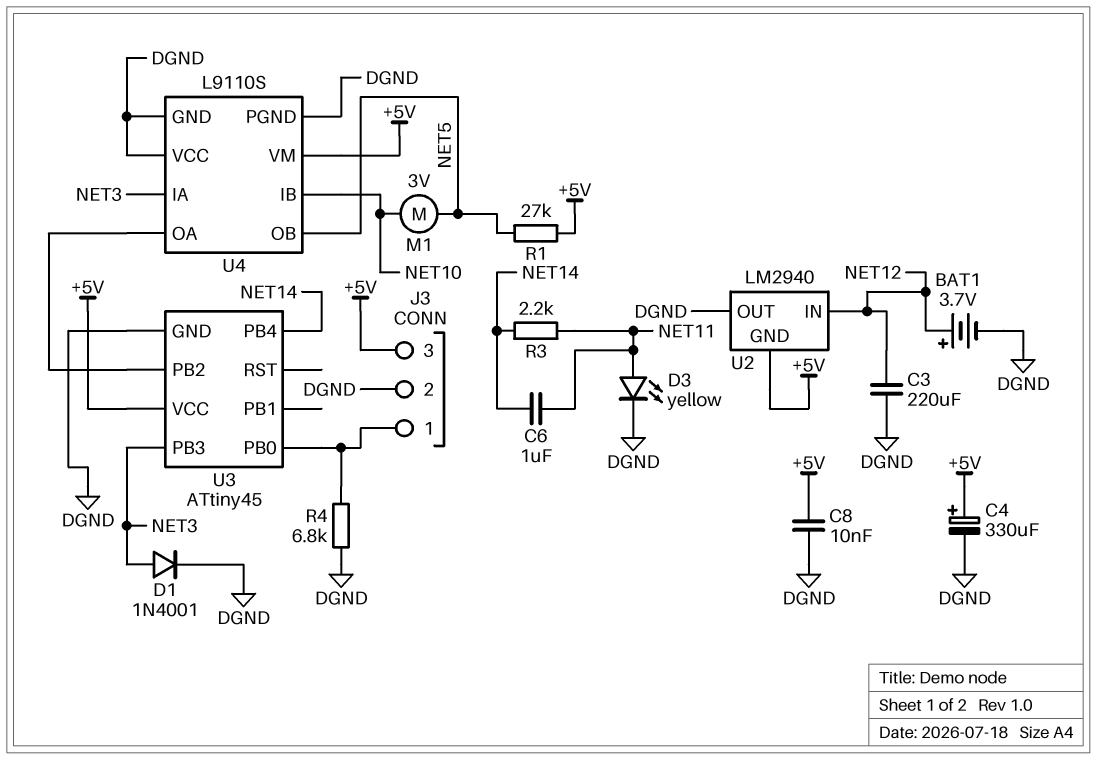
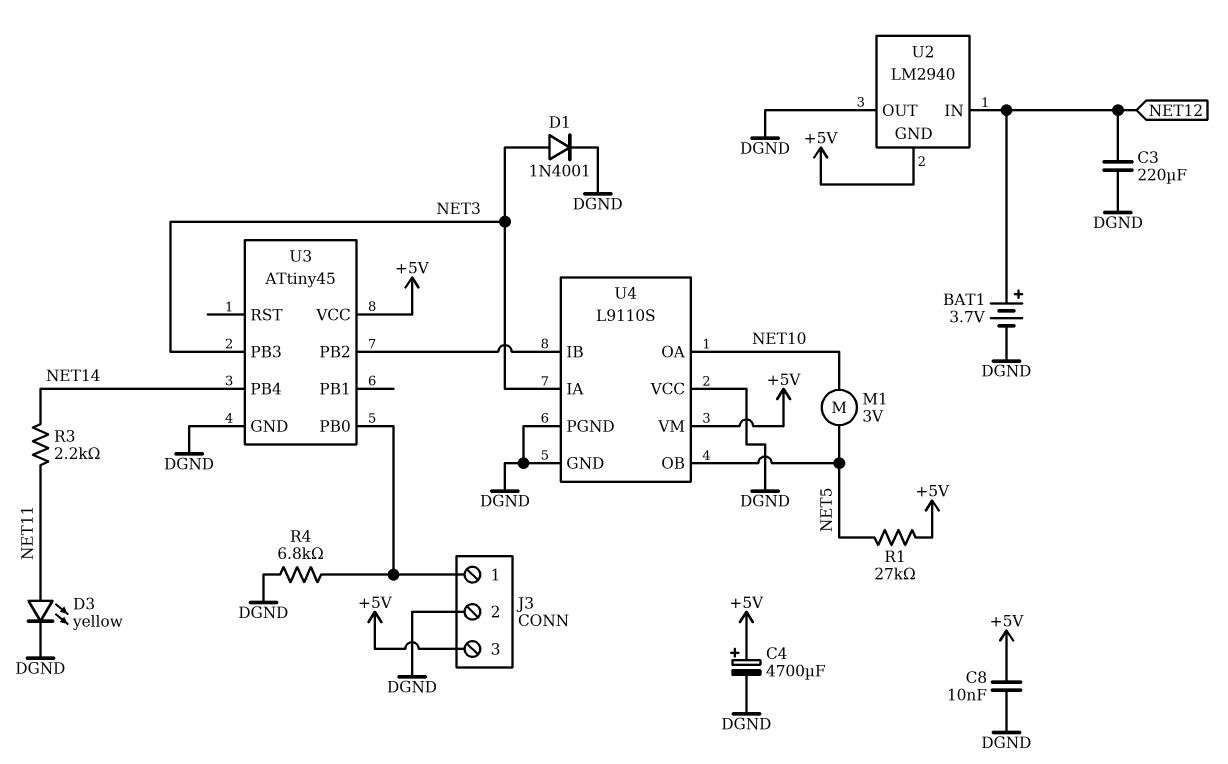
C4: 330uF (plus +5V, minus DGND) -> 4700uF (plus +5V, minus DGND)
C6: 1uF (NET11, NET14) -> none
U4 pin IB: NET10 -> U3/PB2
U4 pin OA: U3/PB2 -> NET10

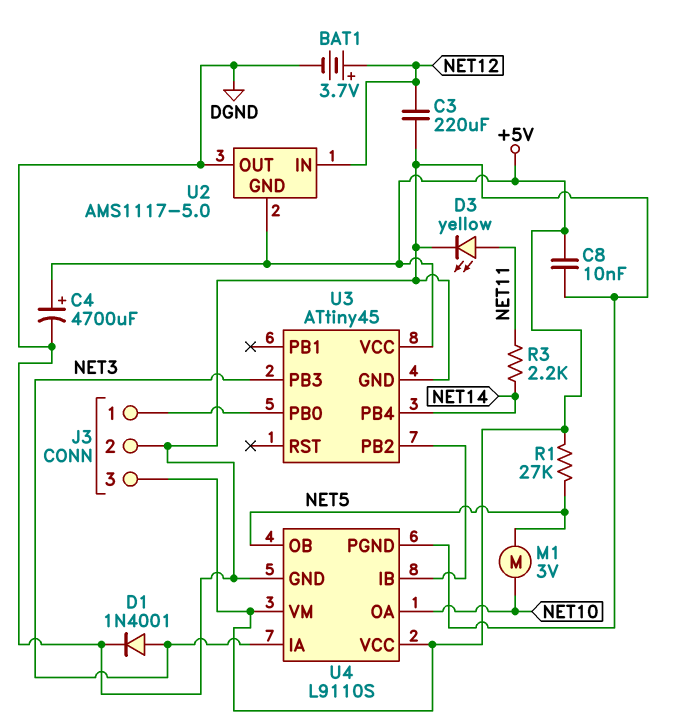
R4: 6.8k (DGND, J3/1) -> none
U2: LM2940 -> AMS1117-5.0
U4 pin VCC: DGND -> +5V

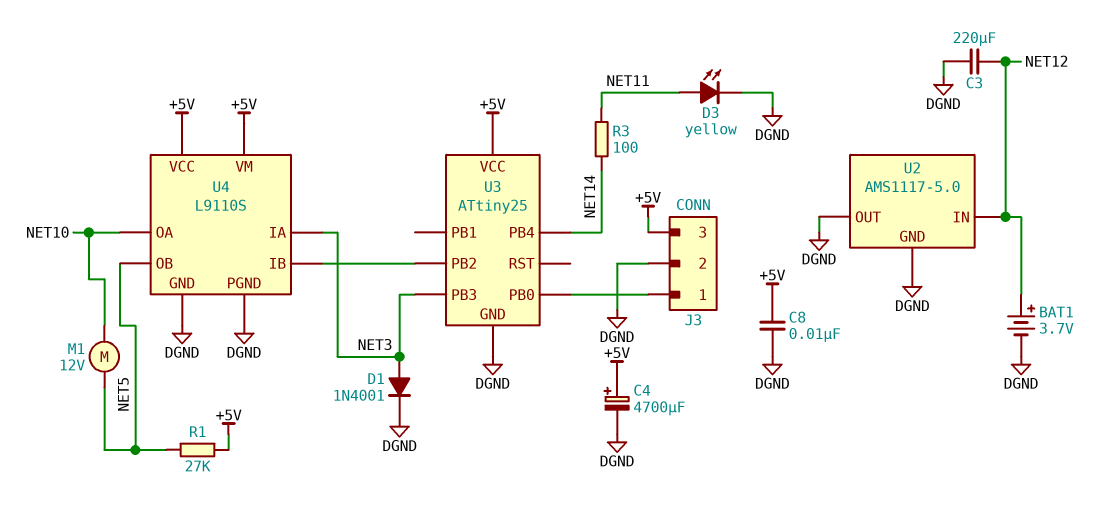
M1: motor 3V (NET5, NET10) -> motor 12V (NET5, NET10)
R3: 2.2k (NET11, NET14) -> 100 (NET11, NET14)
U2 pin GND: +5V -> DGND
U3: ATtiny45 -> ATtiny25

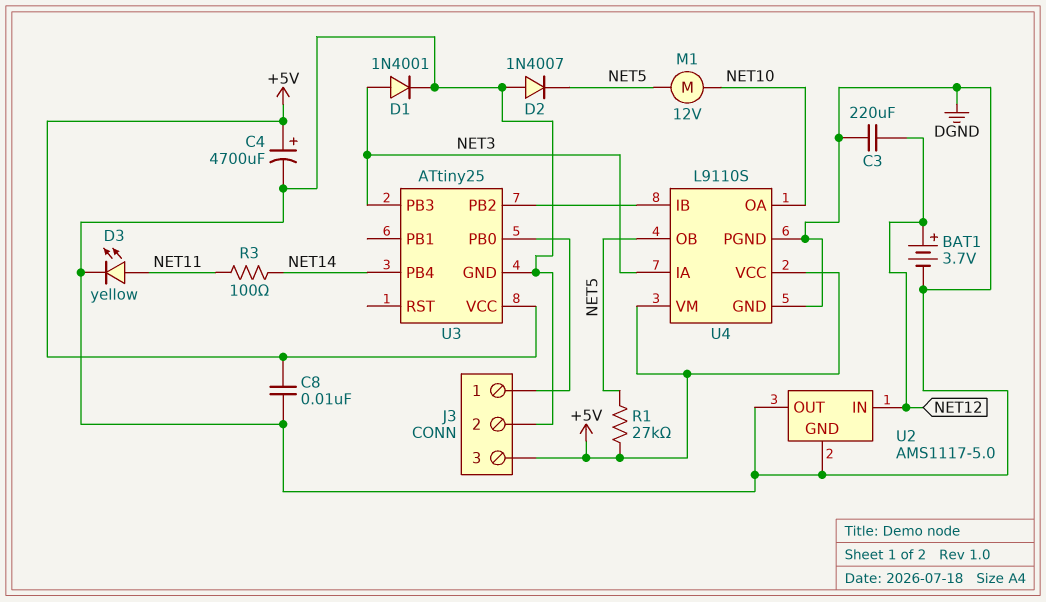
D2: none -> diode 1N4007 (A DGND, K NET5)

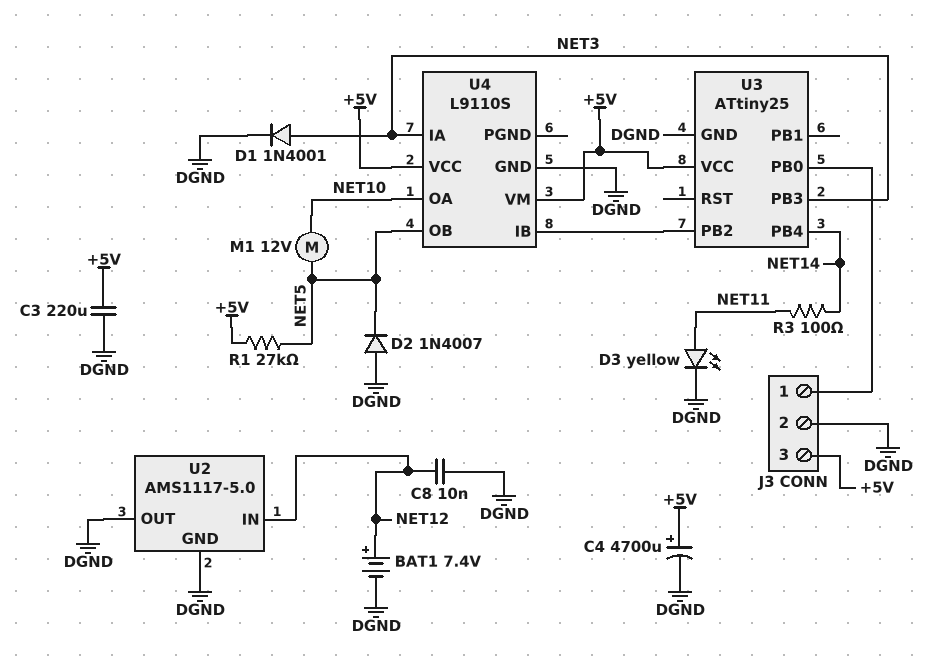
BAT1: 3.7V (plus NET12, minus DGND) -> 7.4V (plus NET12, minus DGND)
C3: 220uF (DGND, NET12) -> 220uF (+5V, DGND)
C8: 10nF (+5V, DGND) -> 10nF (DGND, NET12)
U4 pin PGND: DGND -> none

